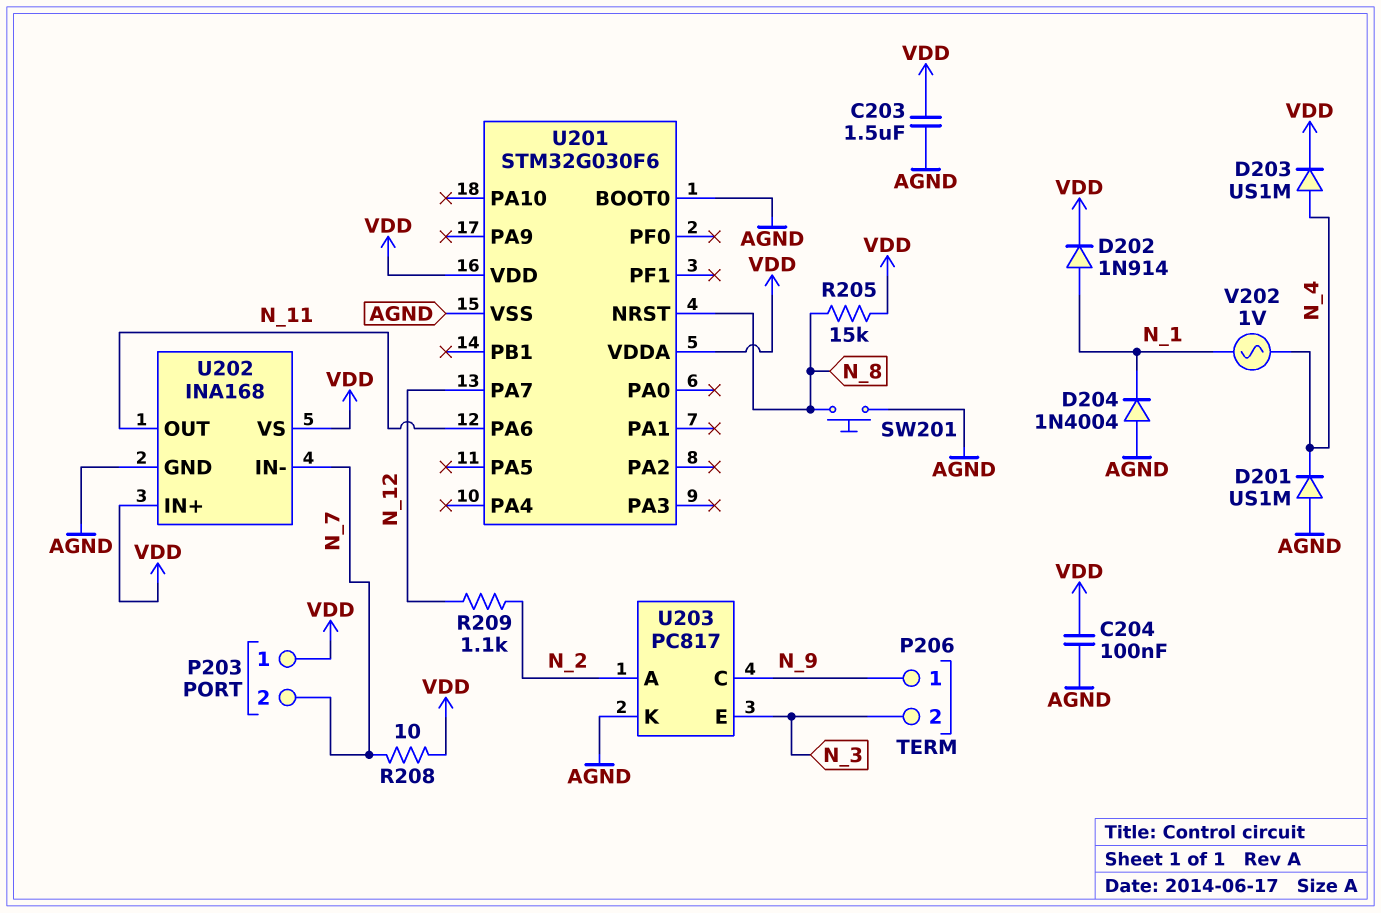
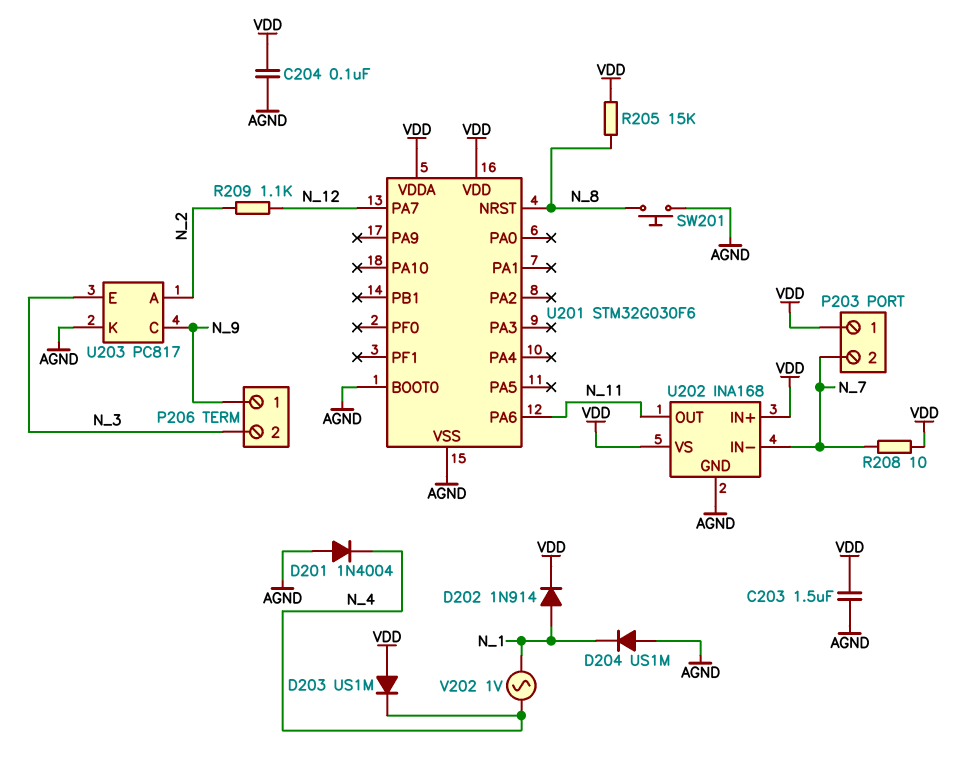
D201: diode US1M (A AGND, K N_4) -> diode 1N4004 (A AGND, K N_4)
D203: diode US1M (A N_4, K VDD) -> diode US1M (A VDD, K N_4)
D204: diode 1N4004 (A AGND, K N_1) -> diode US1M (A AGND, K N_1)

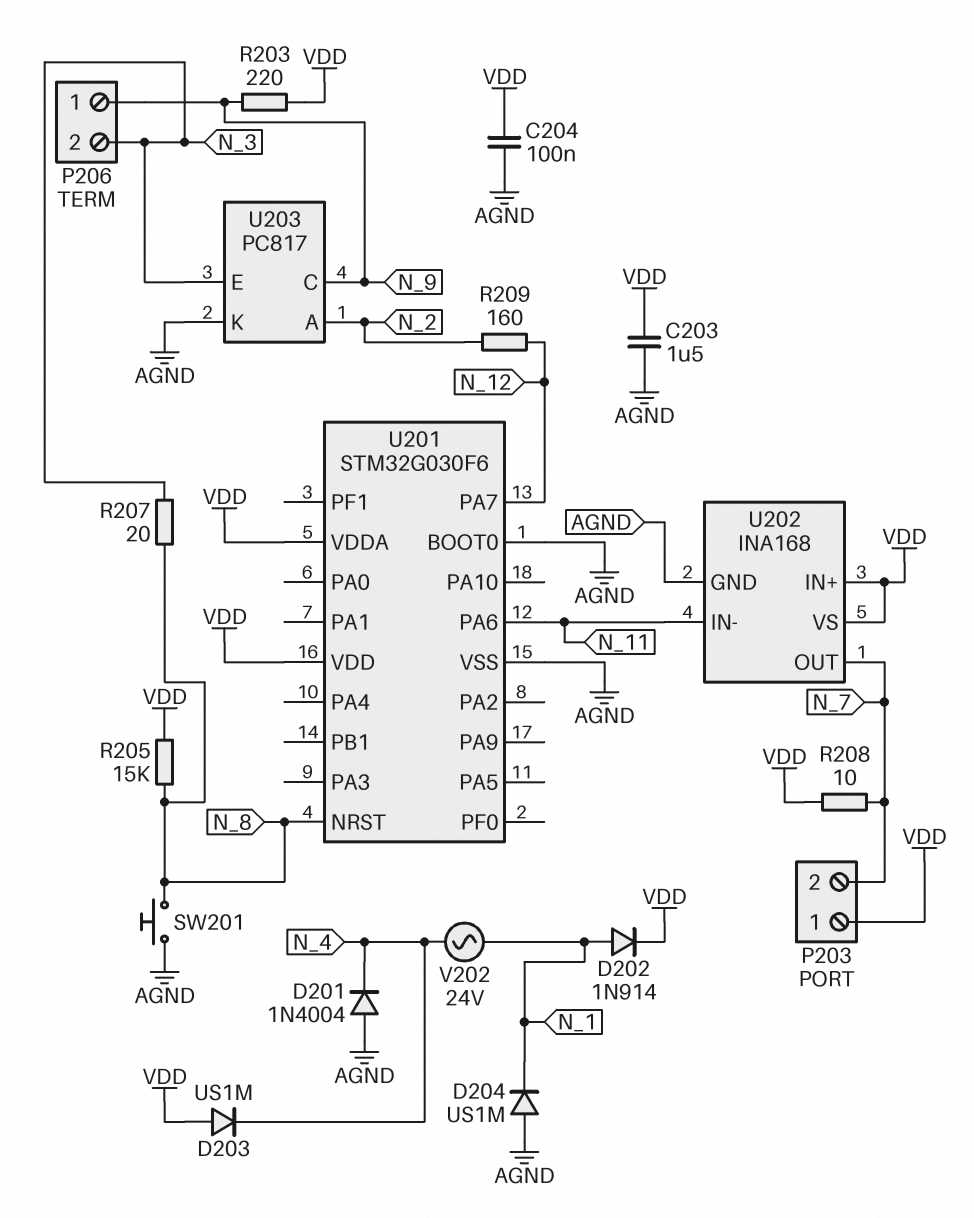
R203: none -> 220 (N_9, VDD)
R207: none -> 20 (N_3, N_8)
R209: 1.1k (N_2, N_12) -> 160 (N_2, N_12)
U202 pin IN-: N_7 -> N_11
U202 pin OUT: N_11 -> N_7
V202: AC 1V (N_1, N_4) -> AC 24V (N_1, N_4)

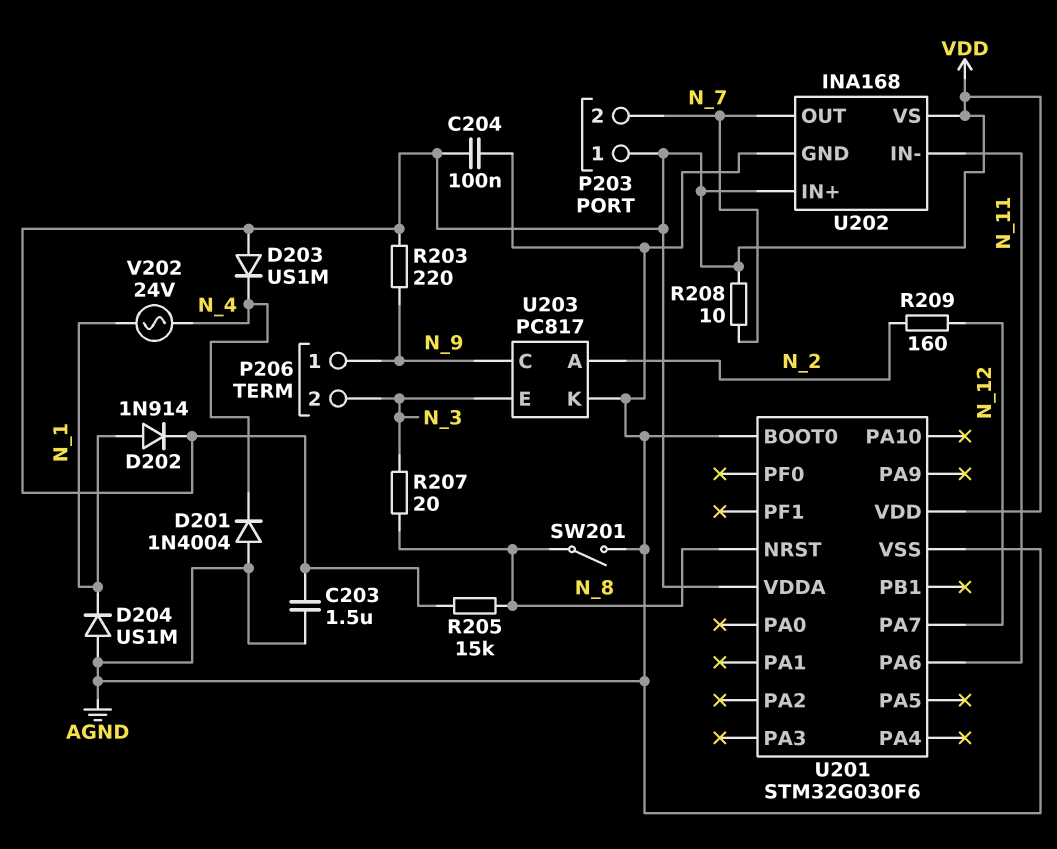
SW201: button (AGND, N_8) -> switch (AGND, N_8)

